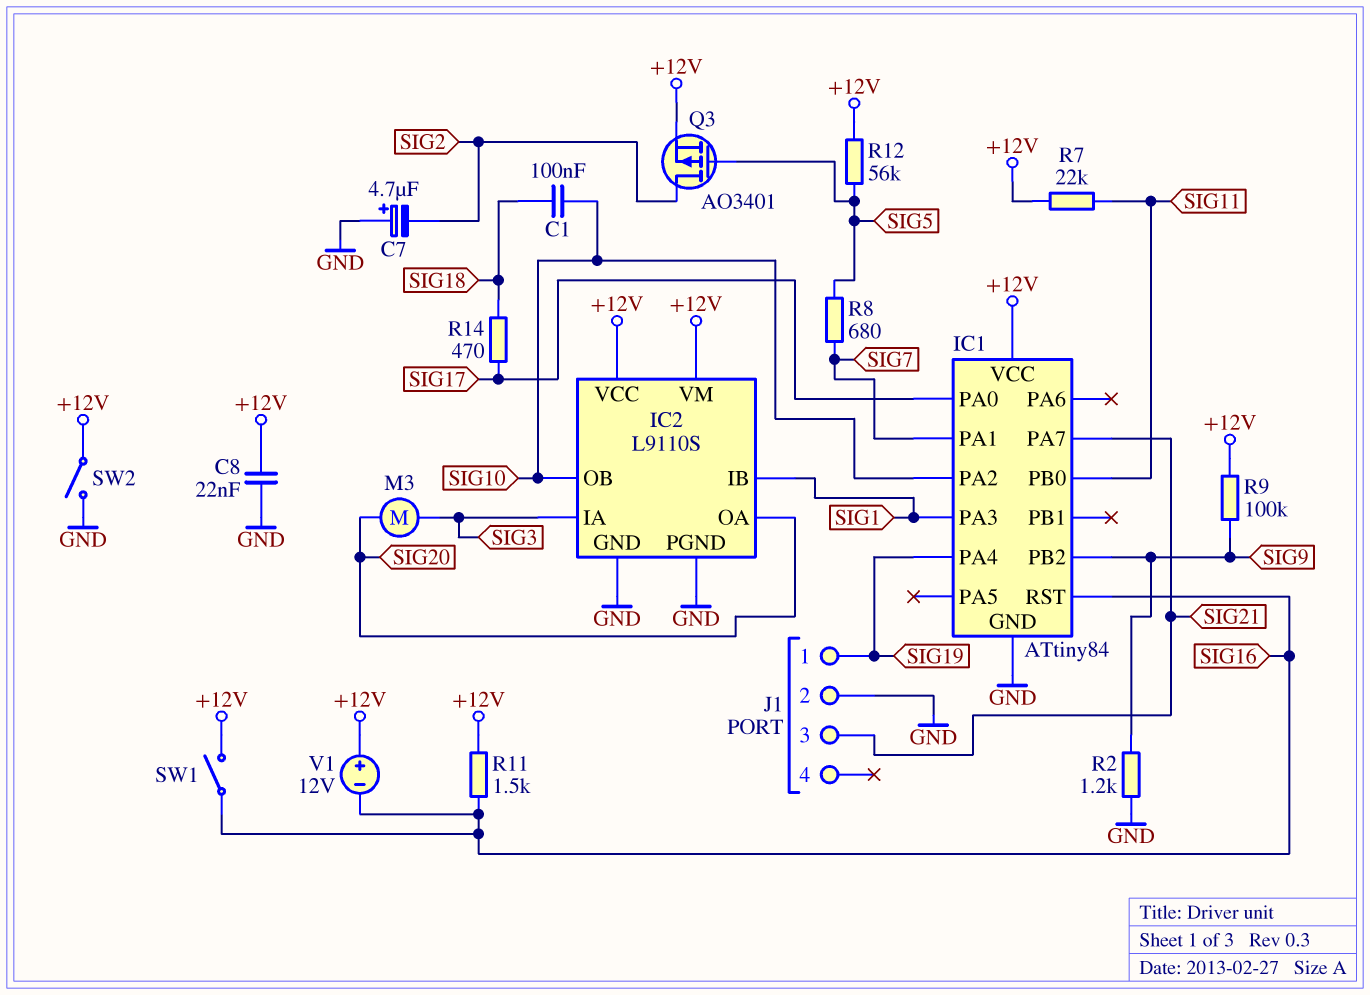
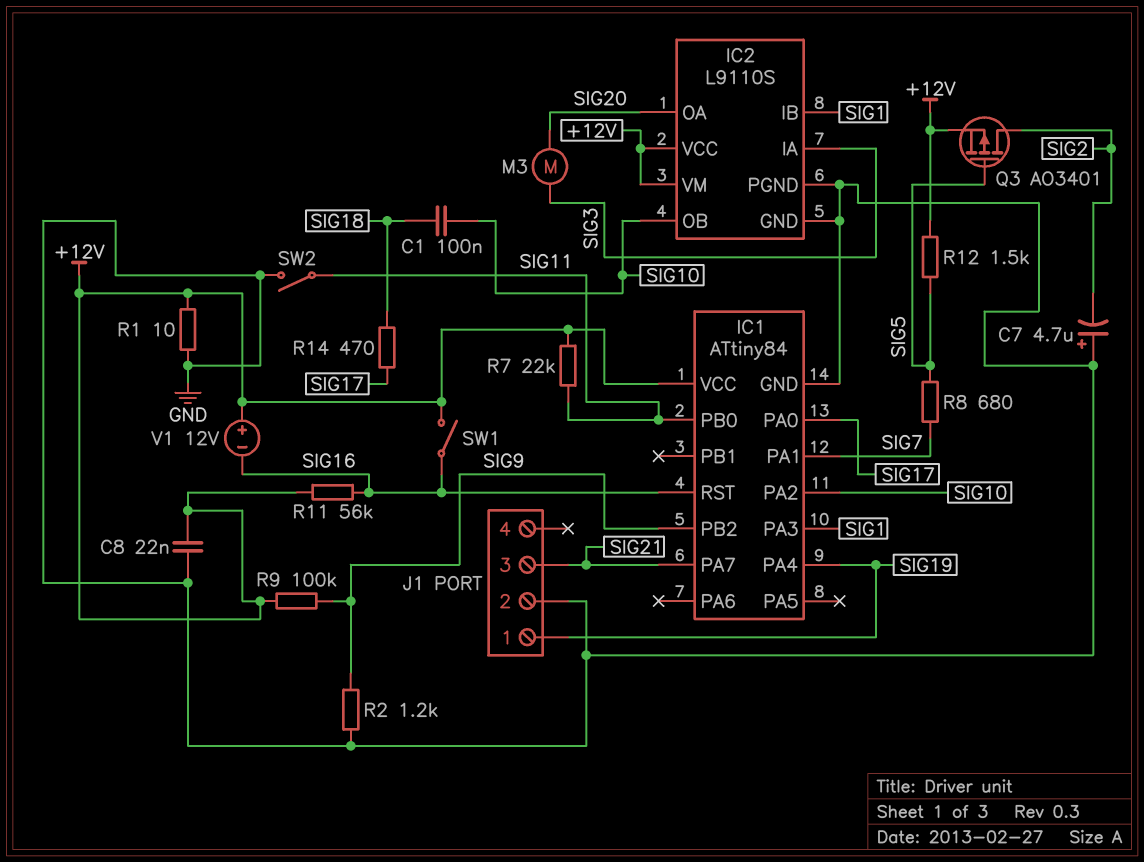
R1: none -> 10 (+12V, GND)
R11: 1.5k (+12V, SIG16) -> 56k (+12V, SIG16)
R12: 56k (+12V, SIG5) -> 1.5k (+12V, SIG5)
SW2: switch (+12V, GND) -> switch (GND, SIG11)

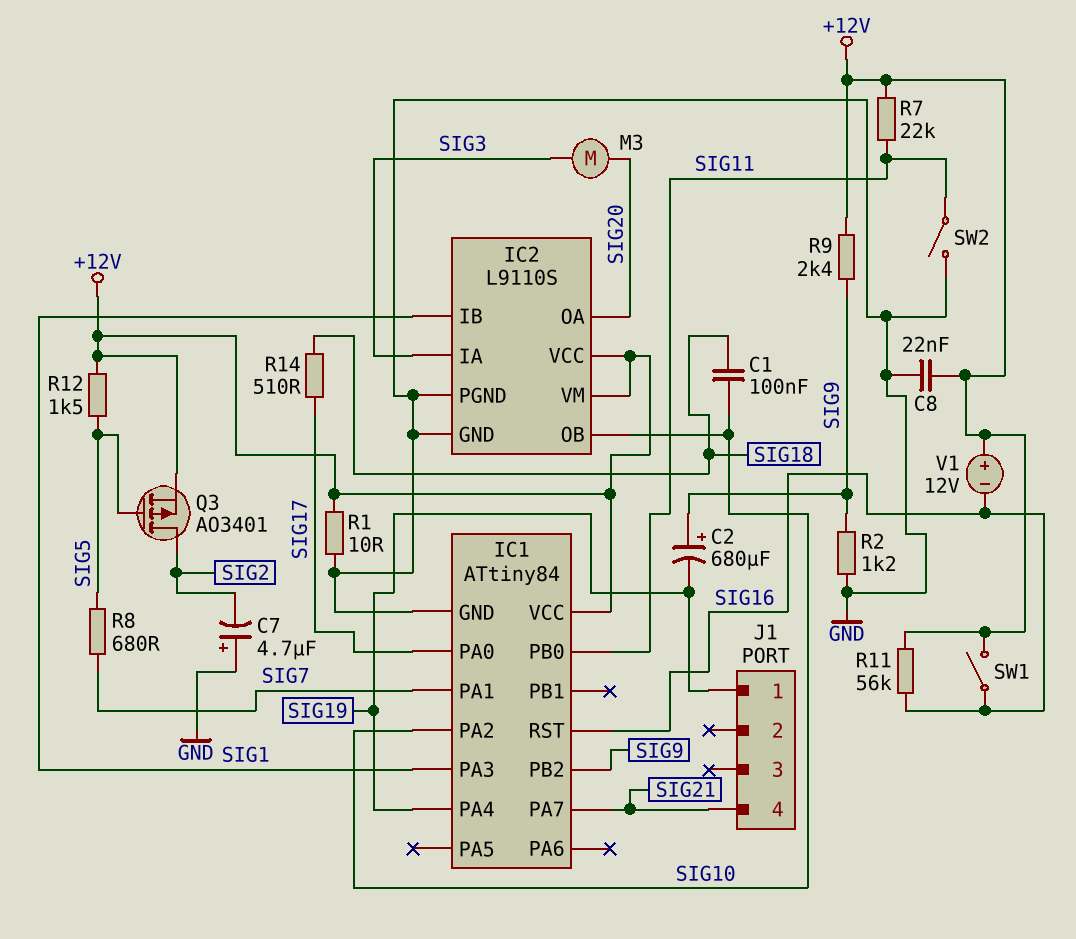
C2: none -> 680uF (plus SIG9, minus SIG19)
J1 pin 2: GND -> none
J1 pin 3: SIG21 -> none
J1 pin 4: none -> SIG21
R9: 100k (+12V, SIG9) -> 2.4k (+12V, SIG9)
R14: 470 (SIG17, SIG18) -> 510 (SIG17, SIG18)

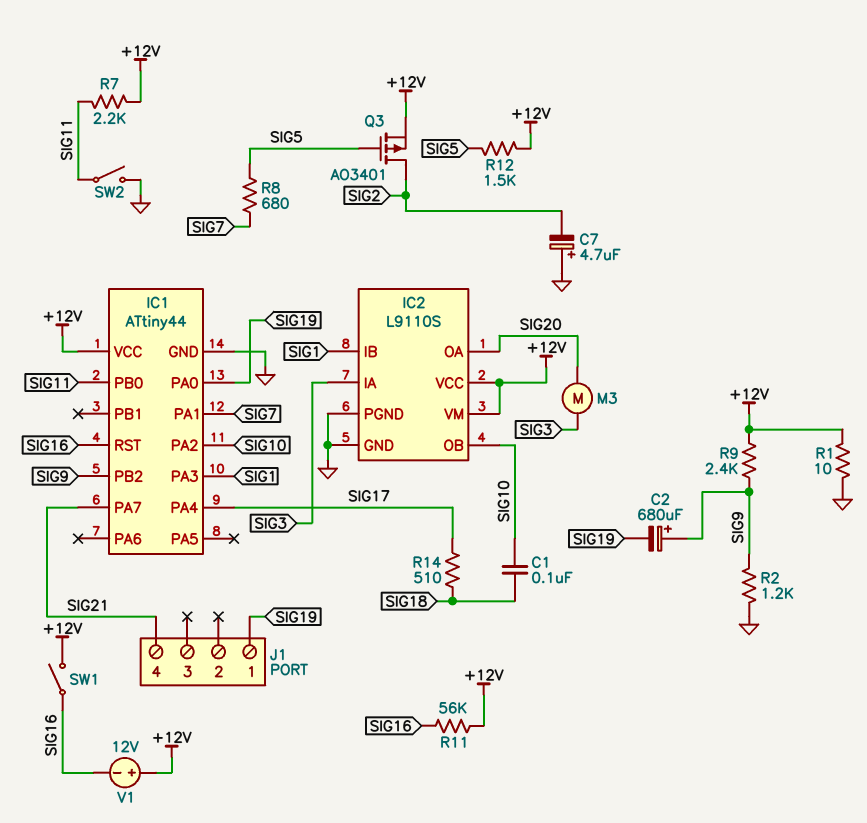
C8: 22nF (+12V, GND) -> none
IC1: ATtiny84 -> ATtiny44
IC1 pin PA0: SIG17 -> SIG19
IC1 pin PA4: SIG19 -> SIG17
R7: 22k (+12V, SIG11) -> 2.2k (+12V, SIG11)

